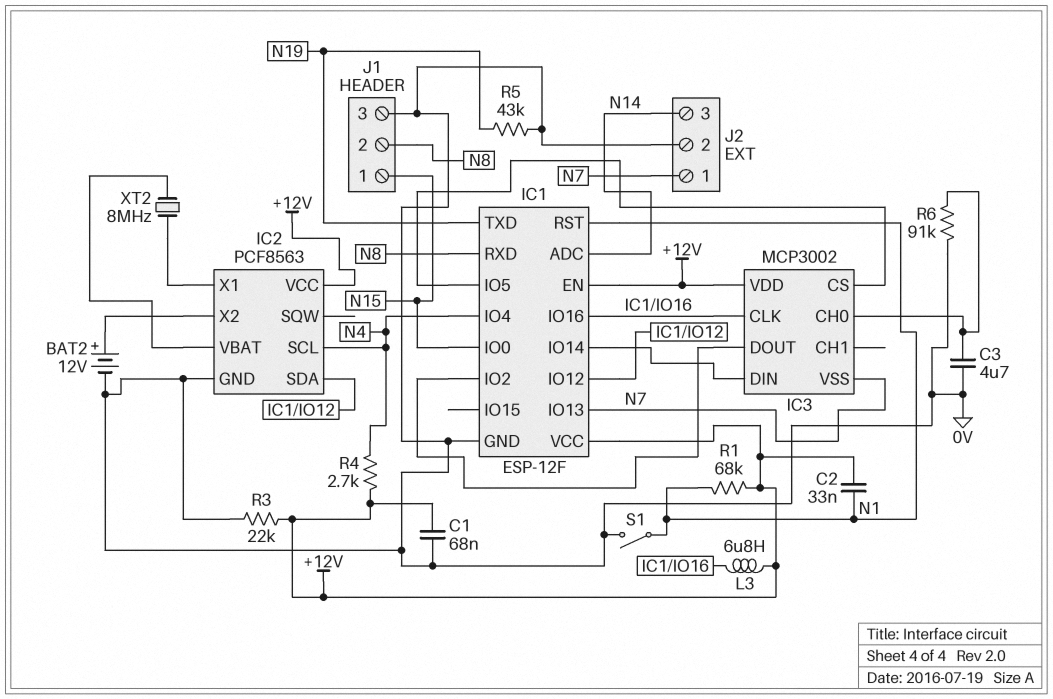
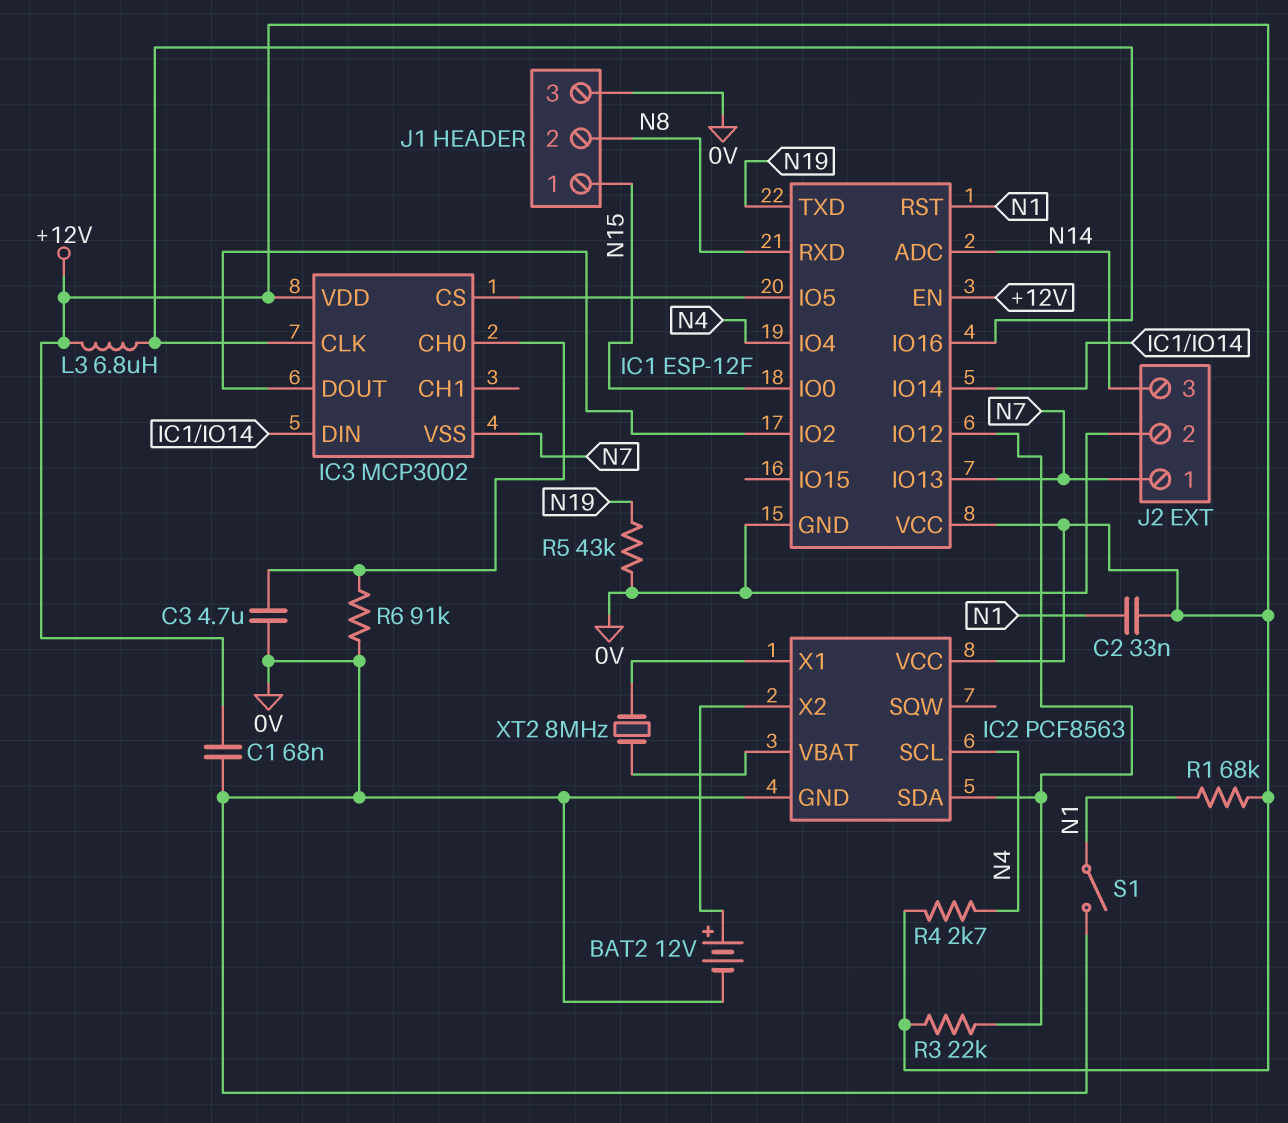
R3: 22k (+12V, 0V) -> 22k (+12V, IC1/IO12)

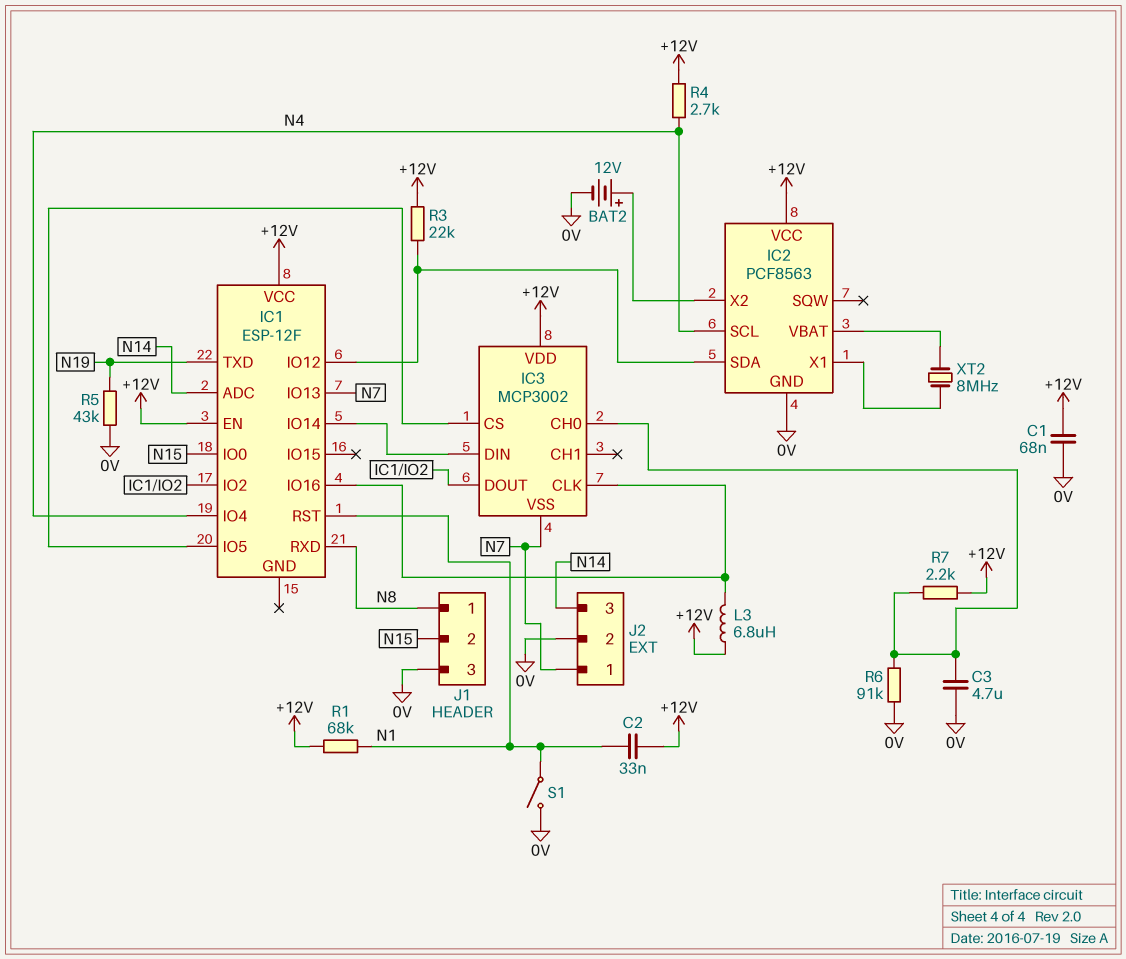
IC1 pin GND: 0V -> none
J1 pin 1: N15 -> N8
J1 pin 2: N8 -> N15
R7: none -> 2.2k (+12V, IC3/CH0)

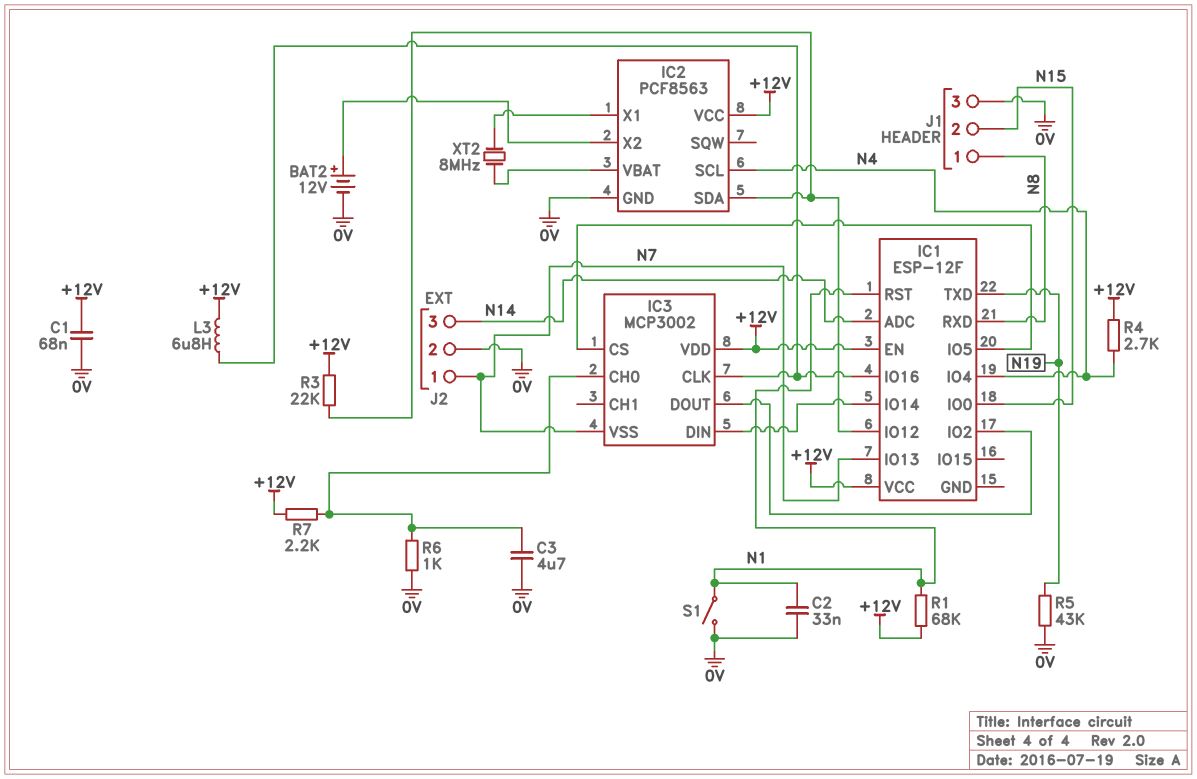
C2: 33nF (+12V, N1) -> 33nF (0V, N1)
R6: 91k (0V, IC3/CH0) -> 1k (0V, IC3/CH0)

